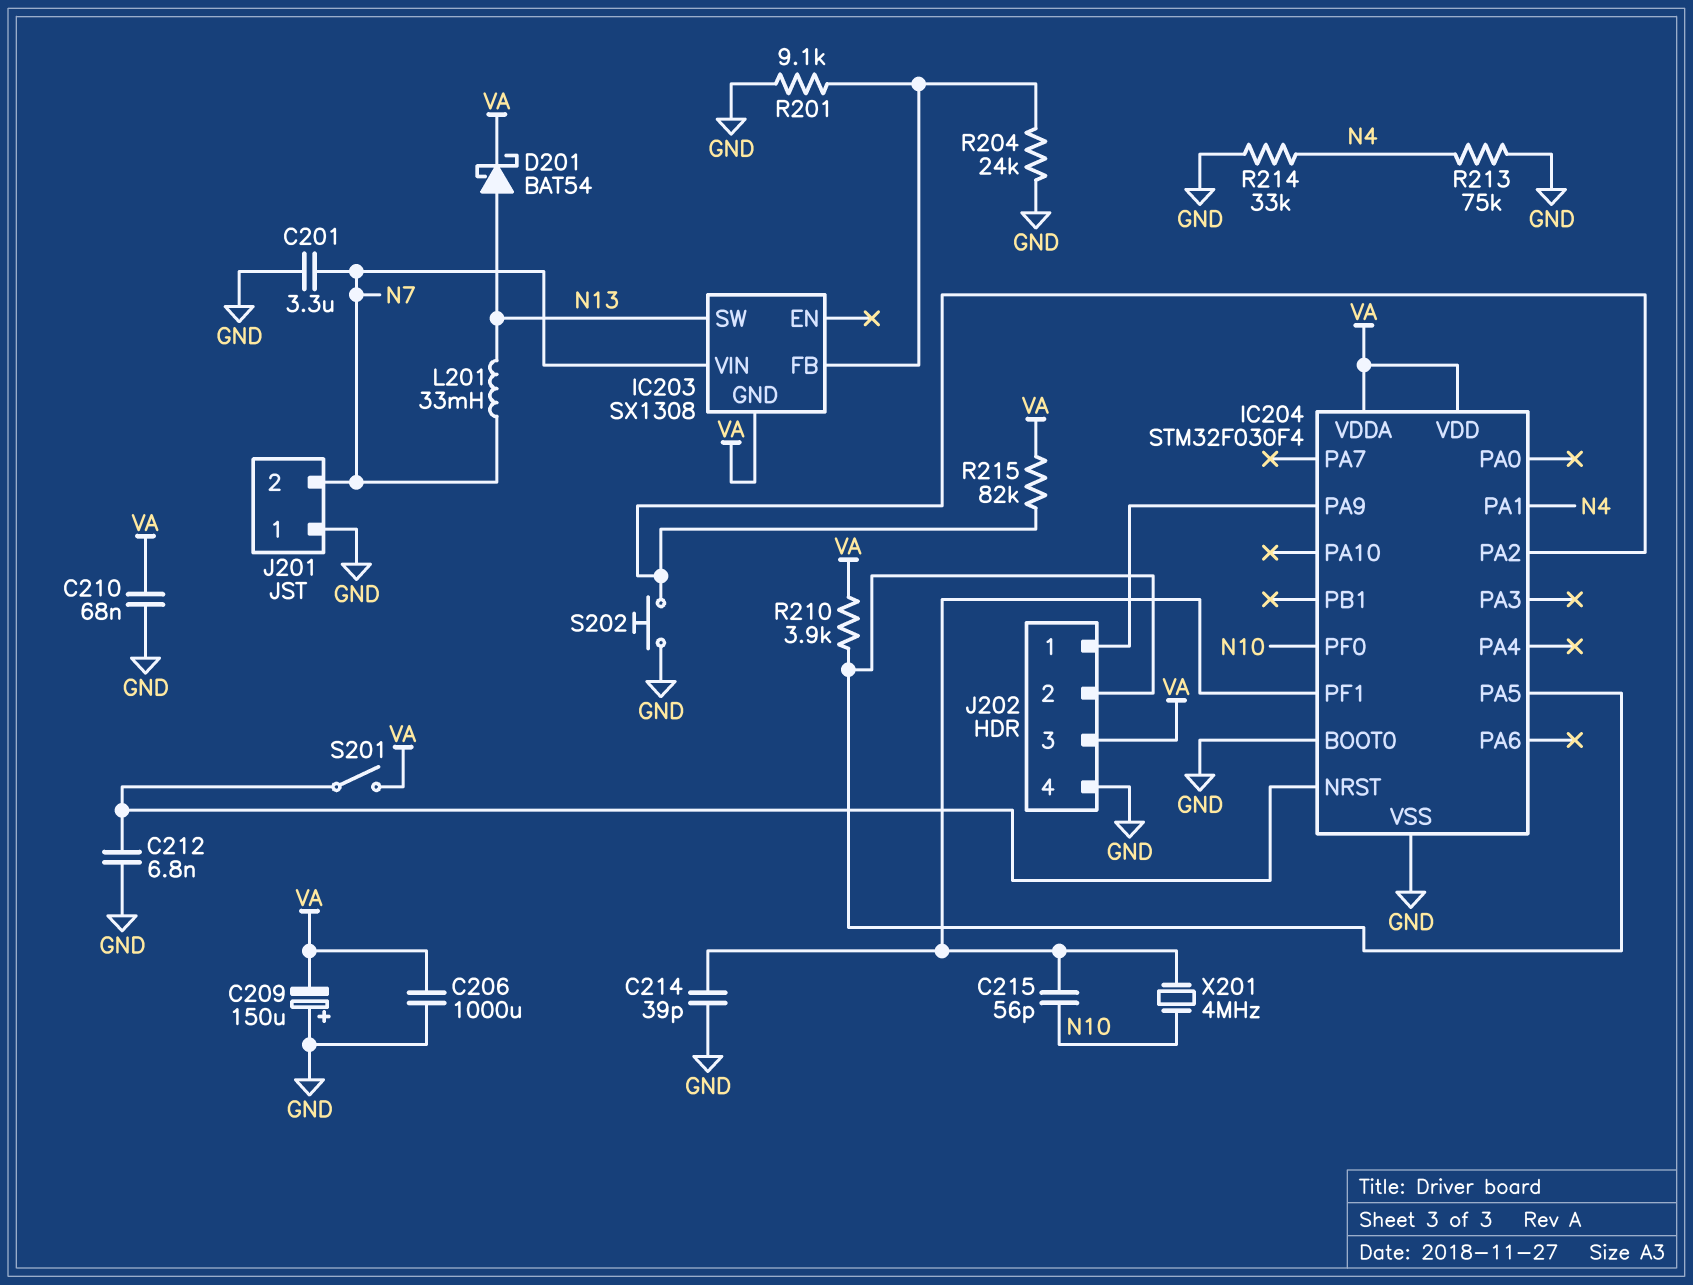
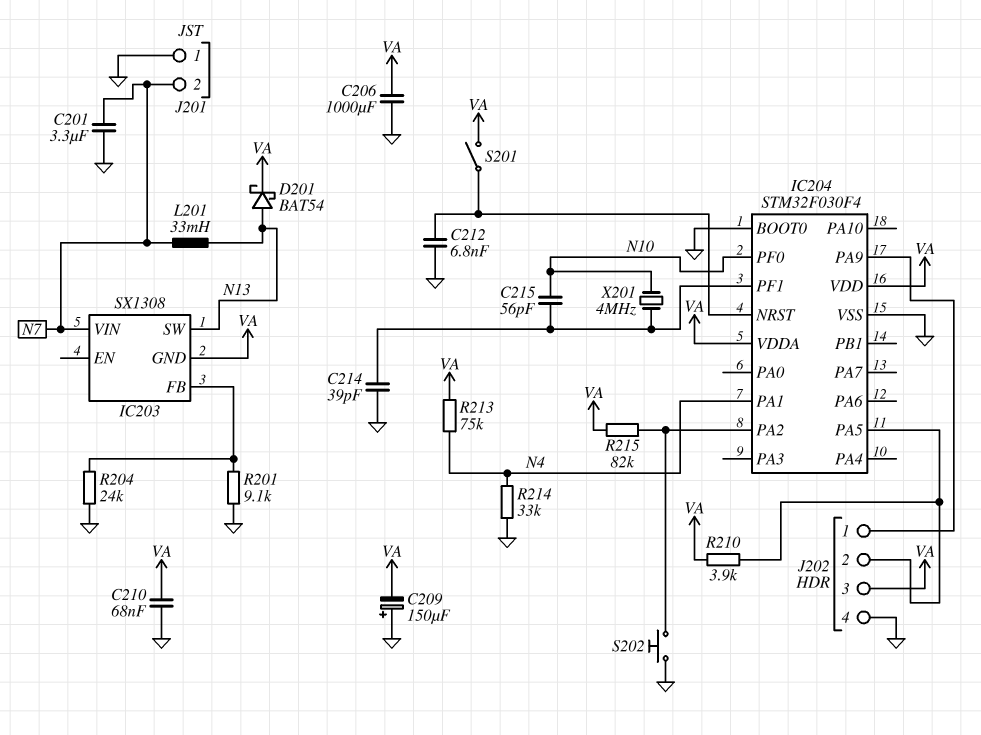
R213: 75k (GND, N4) -> 75k (N4, VA)

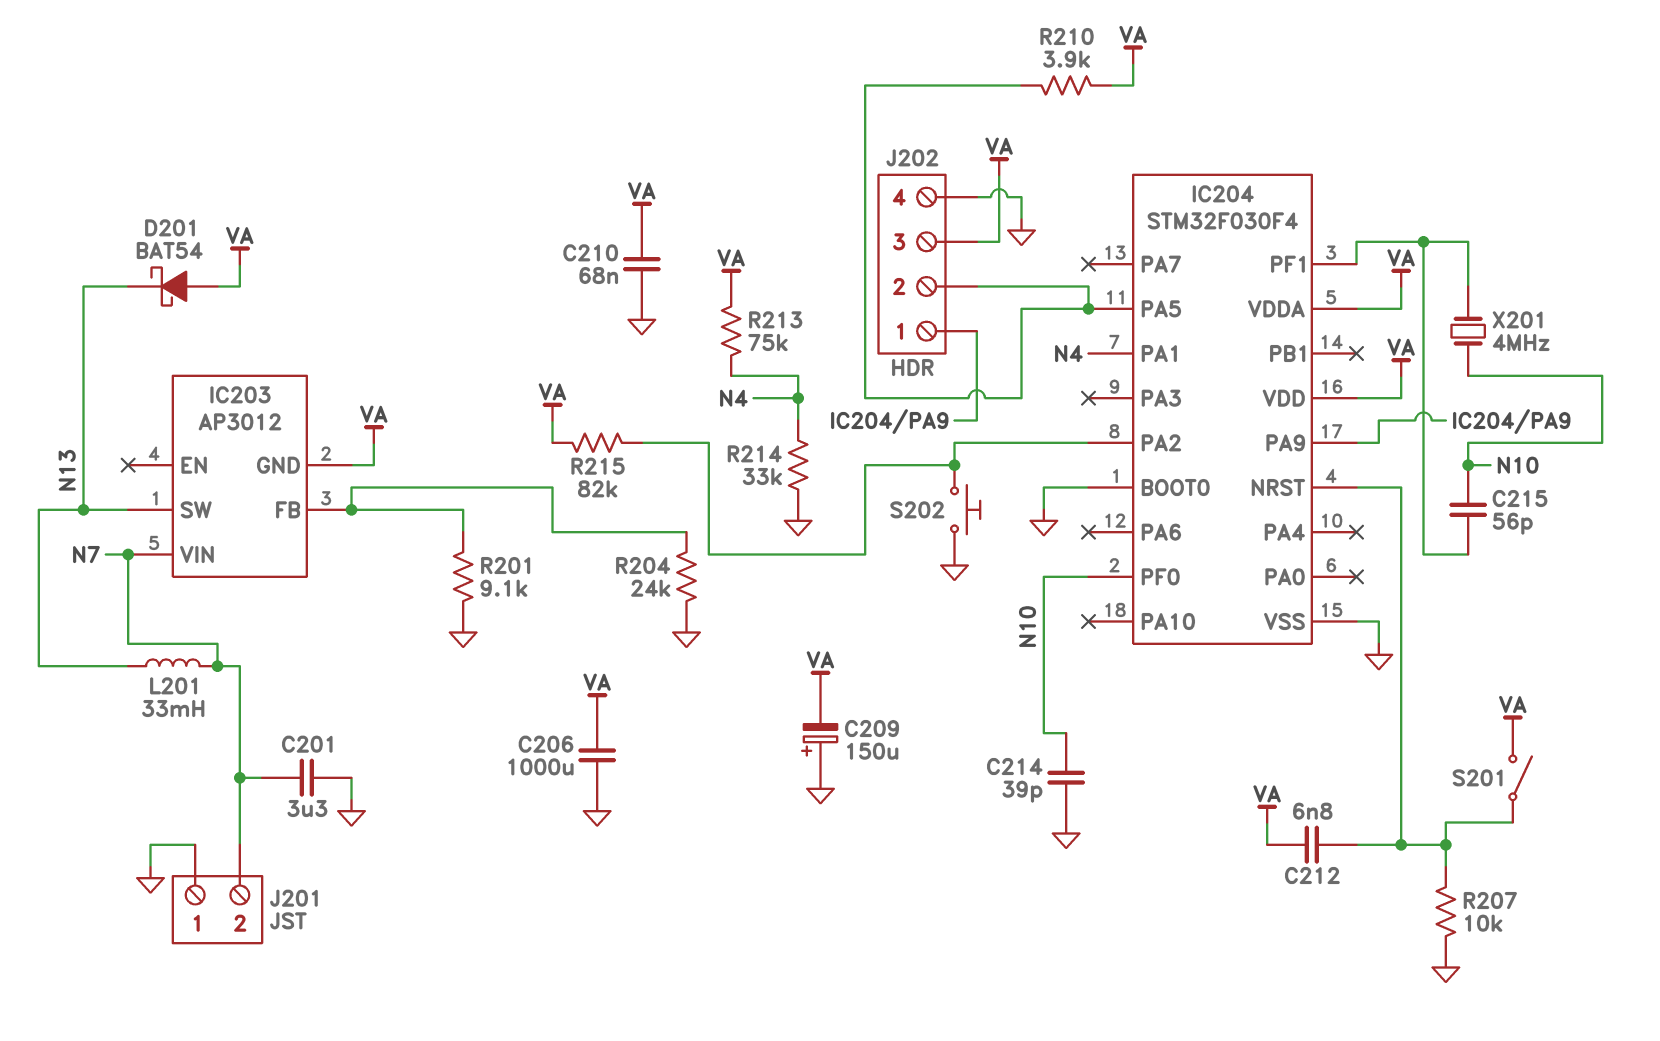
C212: 6.8nF (GND, IC204/NRST) -> 6.8nF (IC204/NRST, VA)
C214: 39pF (GND, IC204/PF1) -> 39pF (GND, N10)
D201: schottky BAT54 (A N13, K VA) -> schottky BAT54 (A VA, K N13)
IC203: SX1308 -> AP3012
R207: none -> 10k (GND, IC204/NRST)

